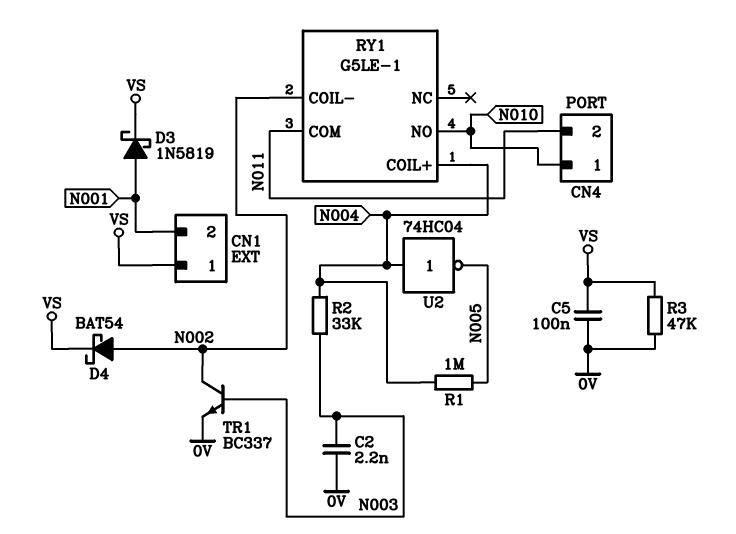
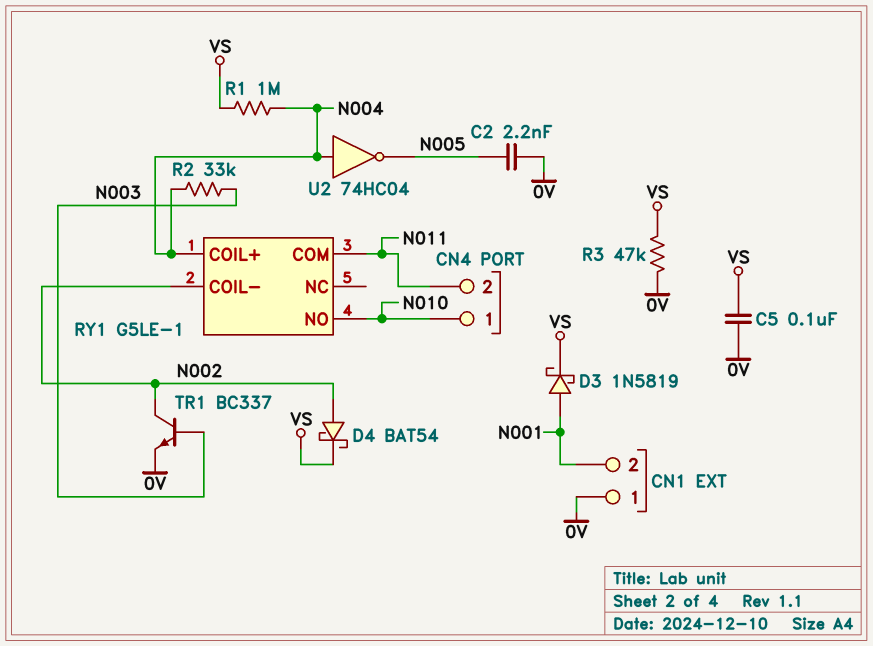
C2: 2.2nF (0V, N003) -> 2.2nF (0V, N005)
CN1 pin 1: VS -> 0V
R1: 1M (N004, N005) -> 1M (N004, VS)

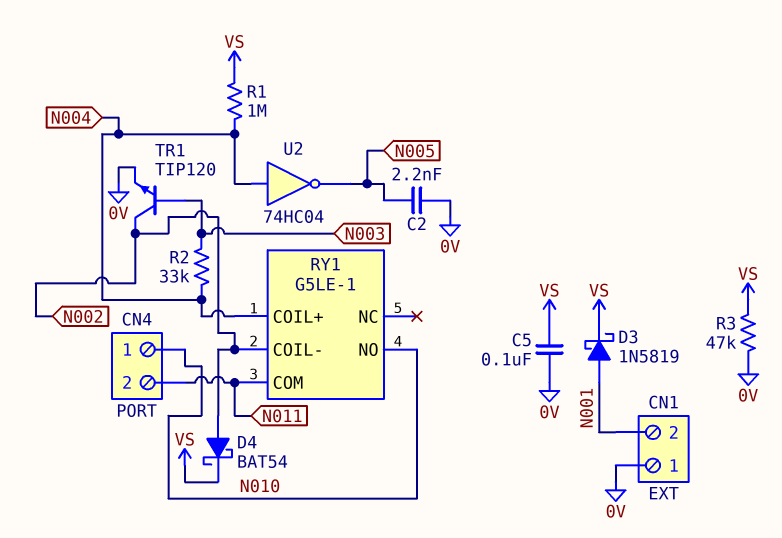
TR1: NPN BC337 (B N003, C N002, E 0V) -> NPN TIP120 (B N003, C N002, E 0V)

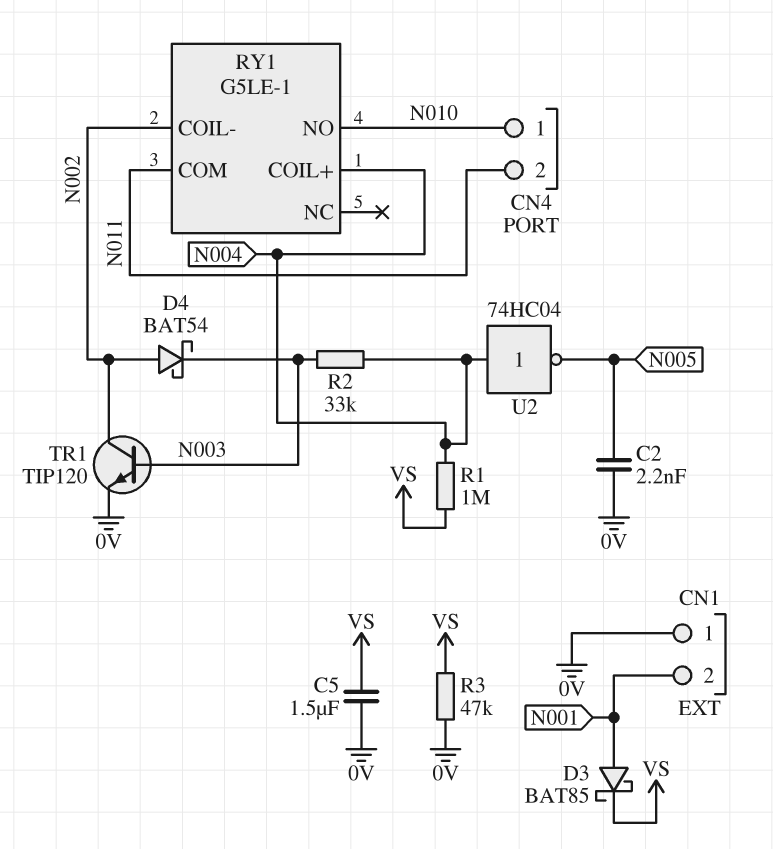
C5: 100nF (0V, VS) -> 1.5uF (0V, VS)
D3: schottky 1N5819 (A N001, K VS) -> schottky BAT85 (A N001, K VS)
D4: schottky BAT54 (A N002, K VS) -> schottky BAT54 (A N002, K N003)

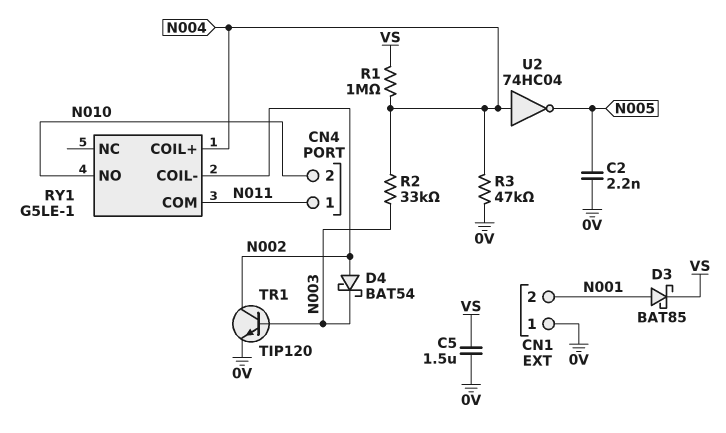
CN4 pin 1: N010 -> N011
CN4 pin 2: N011 -> N010
R3: 47k (0V, VS) -> 47k (0V, N004)

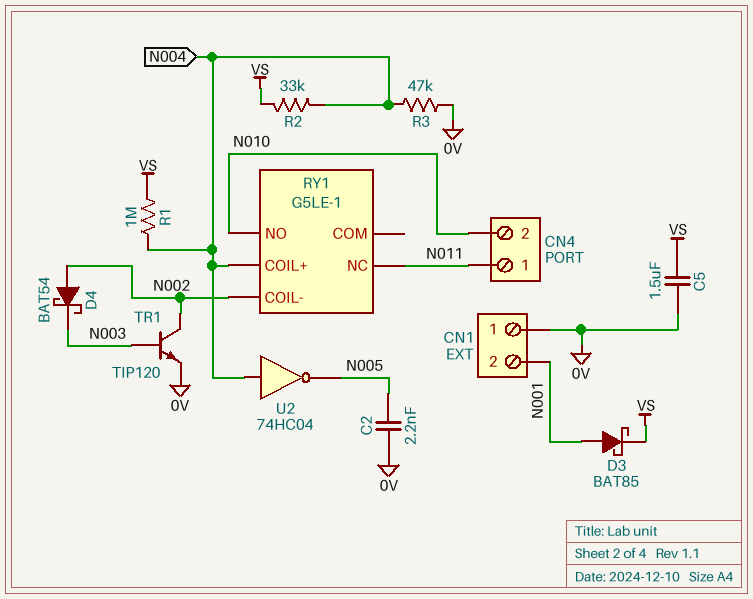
R2: 33k (N003, N004) -> 33k (N004, VS)
RY1 pin COM: N011 -> none
RY1 pin NC: none -> N011

